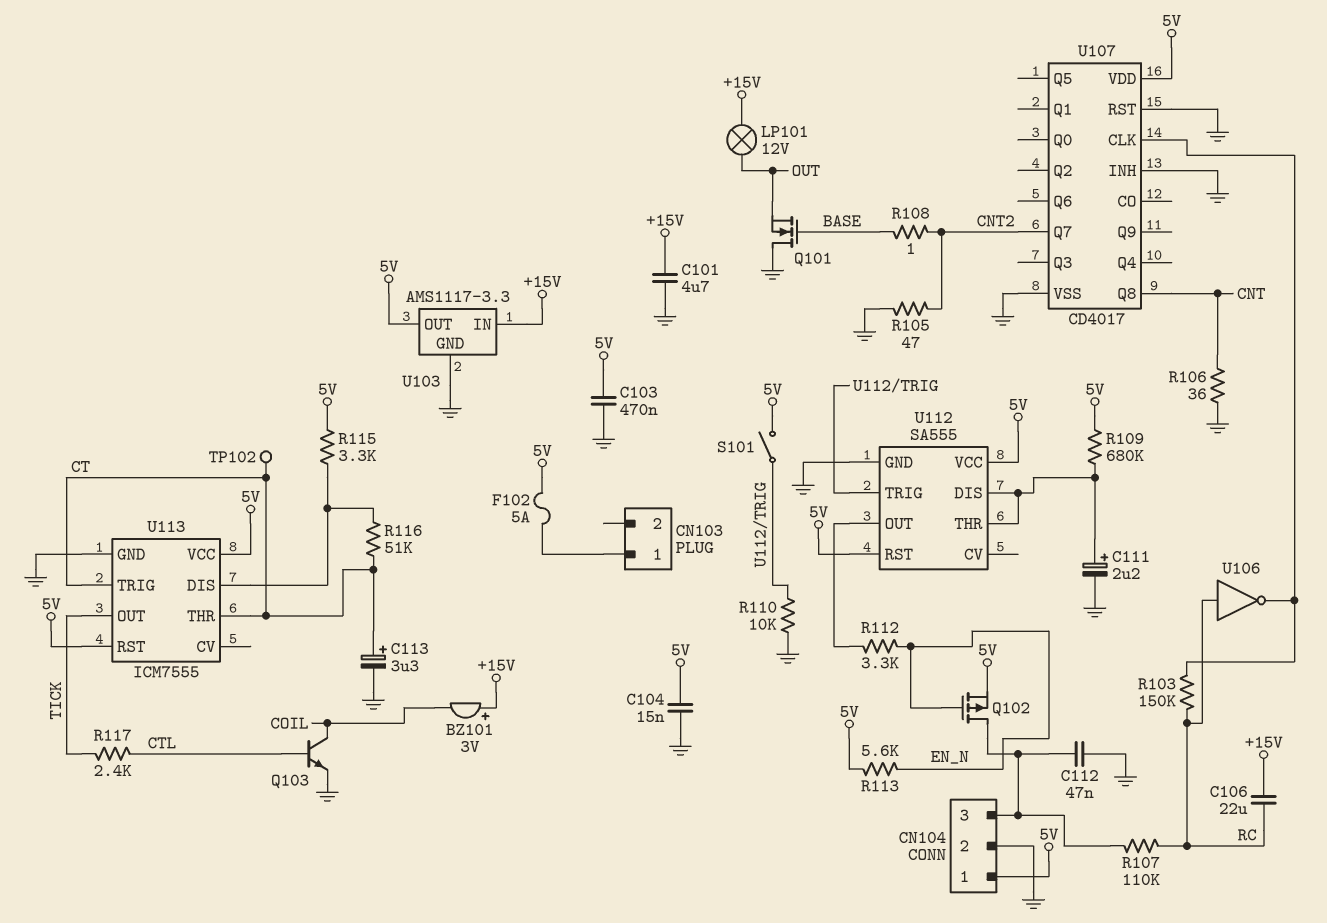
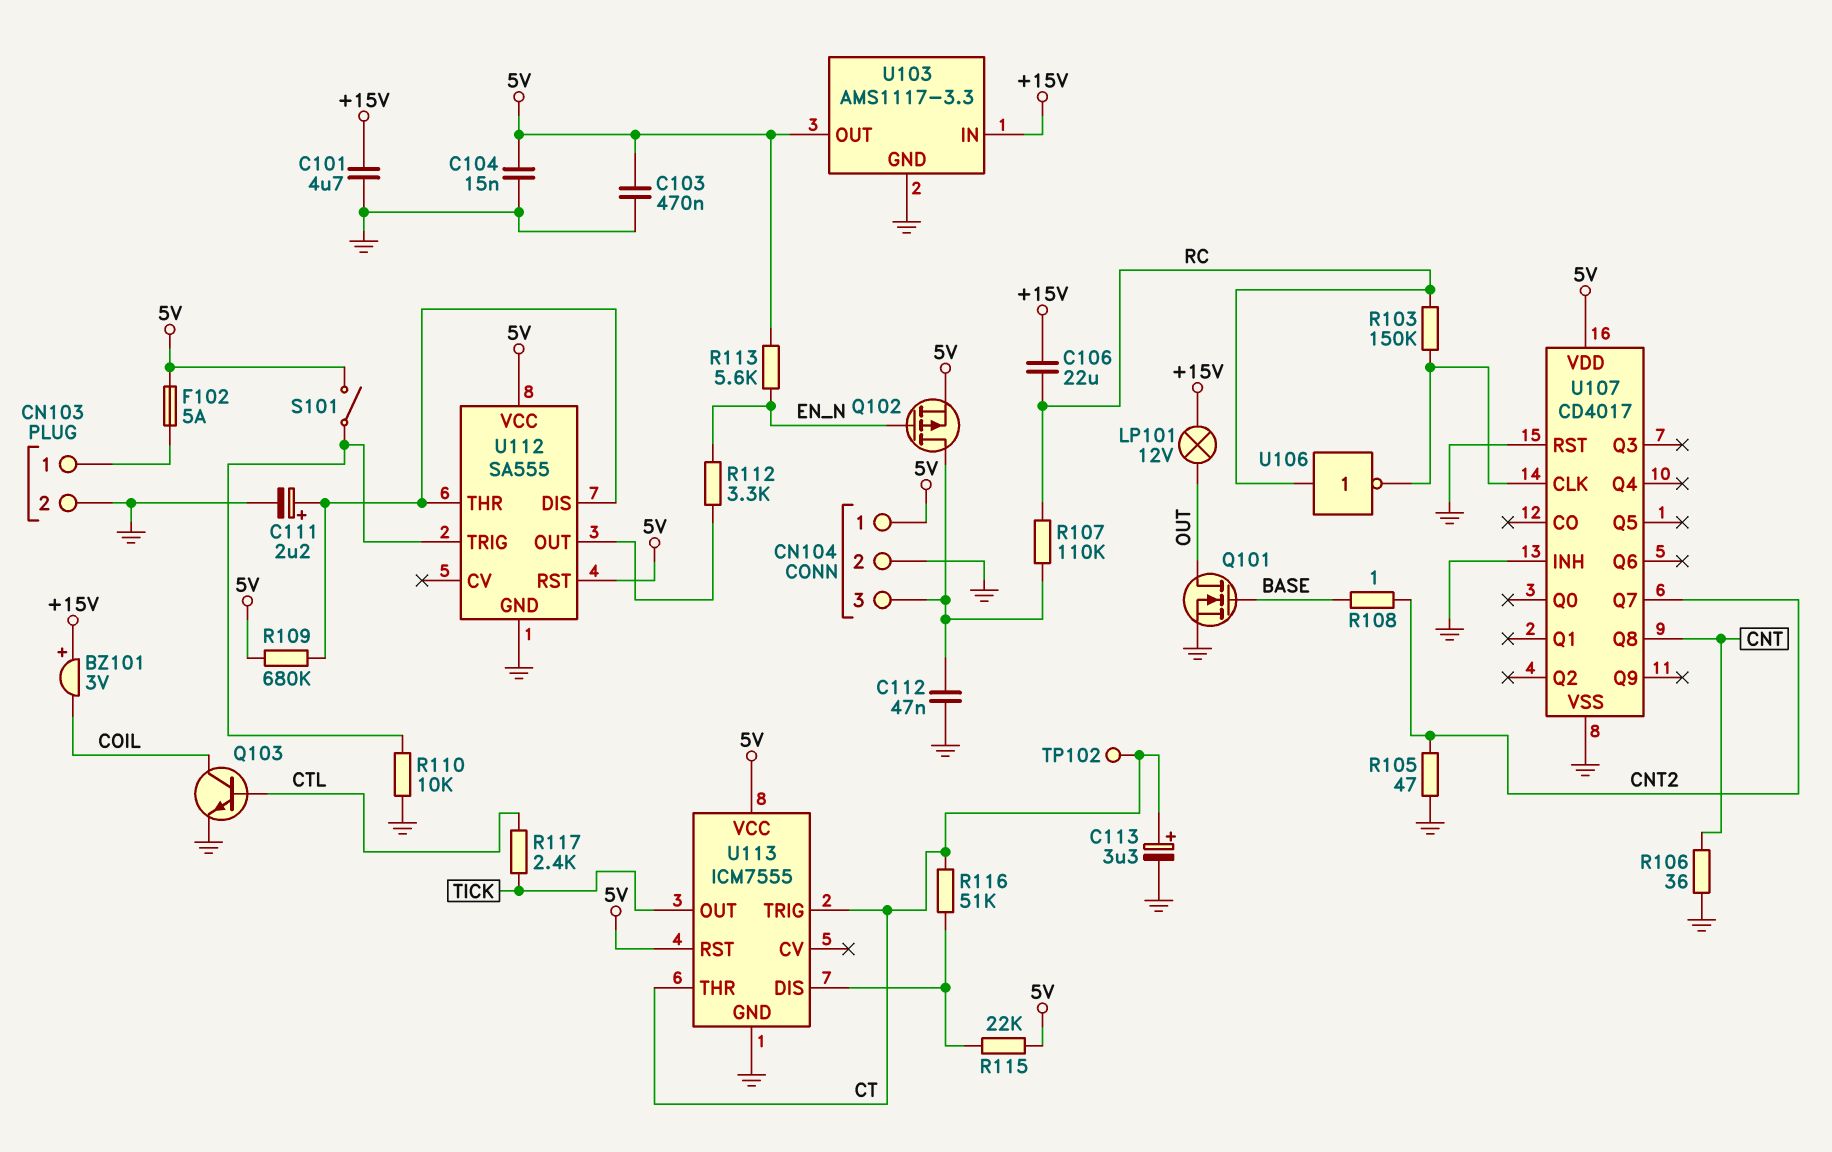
CN103 pin 2: none -> GND
Q101: NMOS (G BASE, D GND, S OUT) -> NMOS (G BASE, D OUT, S GND)
R115: 3.3k (5V, U113/DIS) -> 22k (5V, U113/DIS)

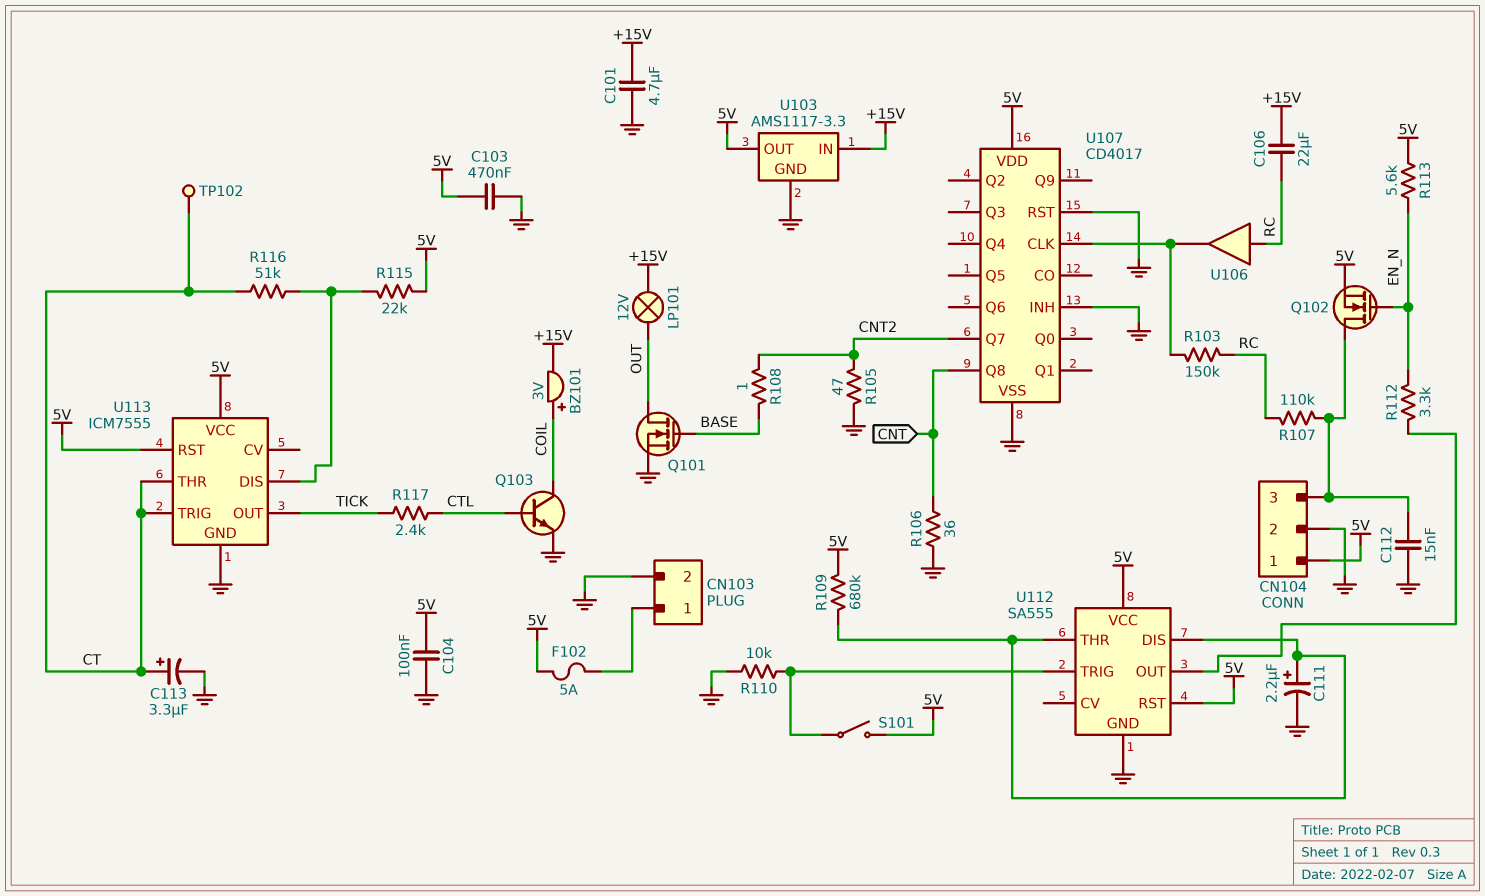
BZ101: buzzer 3V (plus +15V, minus COIL) -> buzzer 3V (plus COIL, minus +15V)
C104: 15nF (5V, GND) -> 100nF (5V, GND)
C112: 47nF (CN104/3, GND) -> 15nF (CN104/3, GND)
Q102: PMOS (G EN_N, D CN104/3, S 5V) -> NMOS (G EN_N, D CN104/3, S 5V)
U106: NOT (in RC, out U107/CLK) -> buffer (in RC, out U107/CLK)

